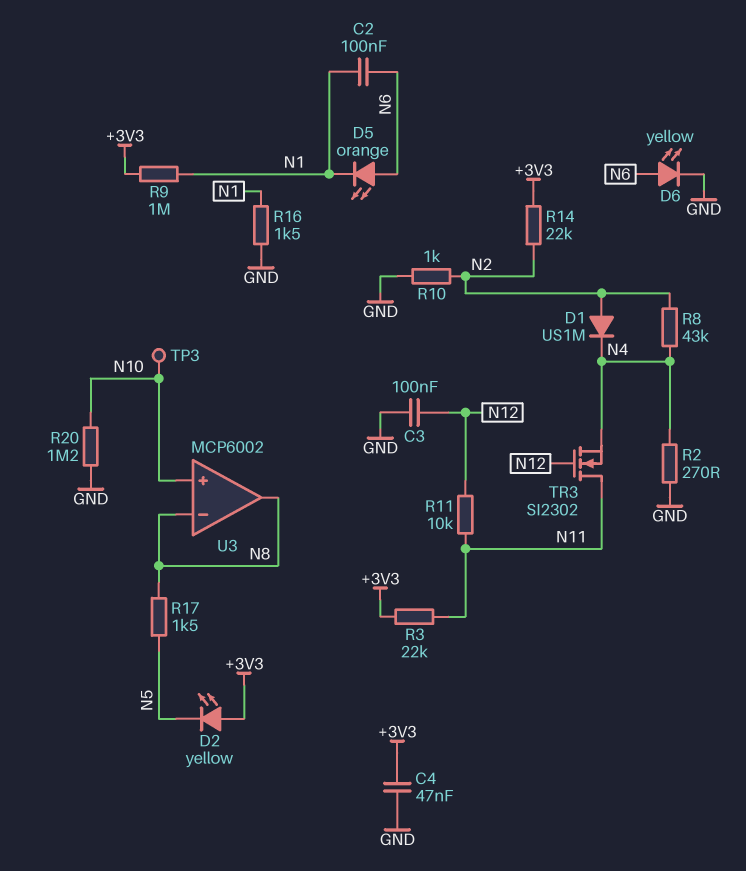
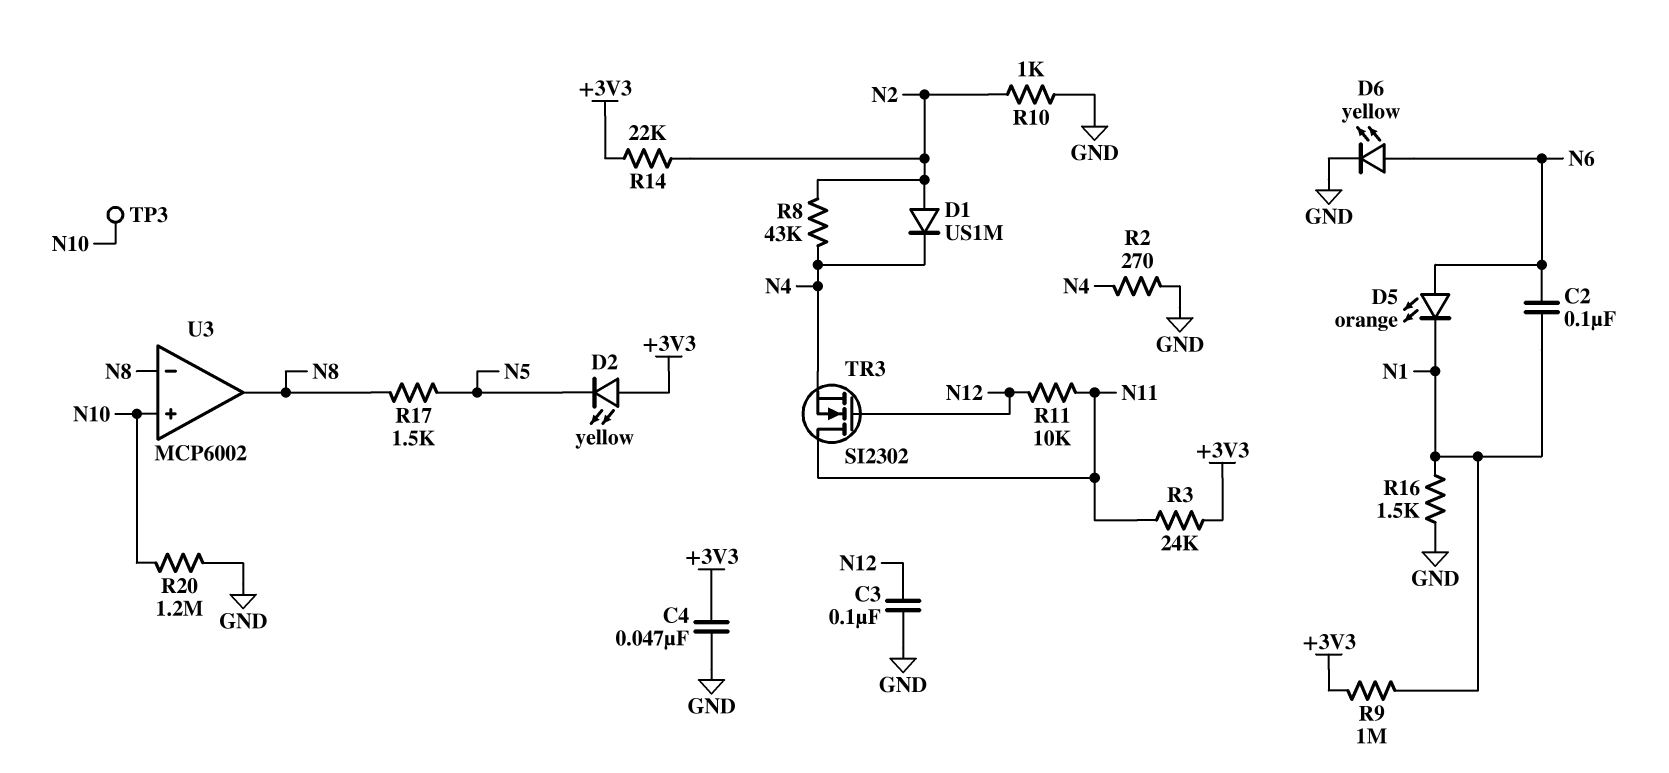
R3: 22k (+3V3, N11) -> 24k (+3V3, N11)

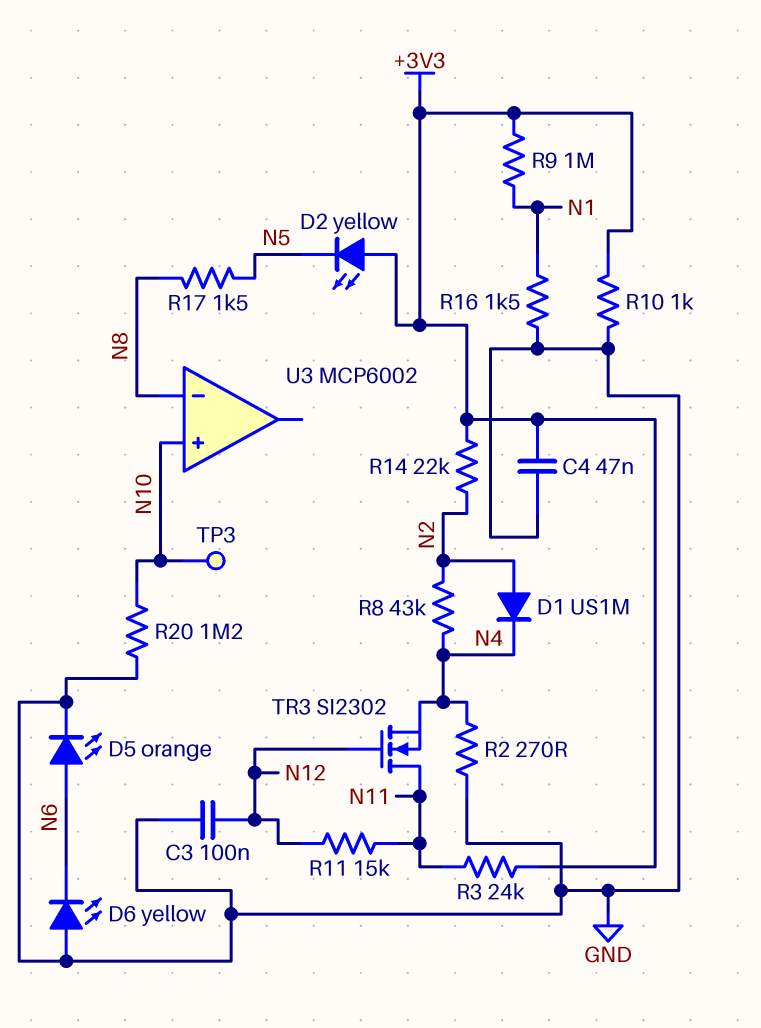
C2: 100nF (N1, N6) -> none
D5: LED orange (A N6, K N1) -> LED orange (A N6, K GND)
D6: LED yellow (A N6, K GND) -> LED yellow (A GND, K N6)
R10: 1k (GND, N2) -> 1k (+3V3, GND)
R11: 10k (N11, N12) -> 15k (N11, N12)
U3 pin out: N8 -> none

